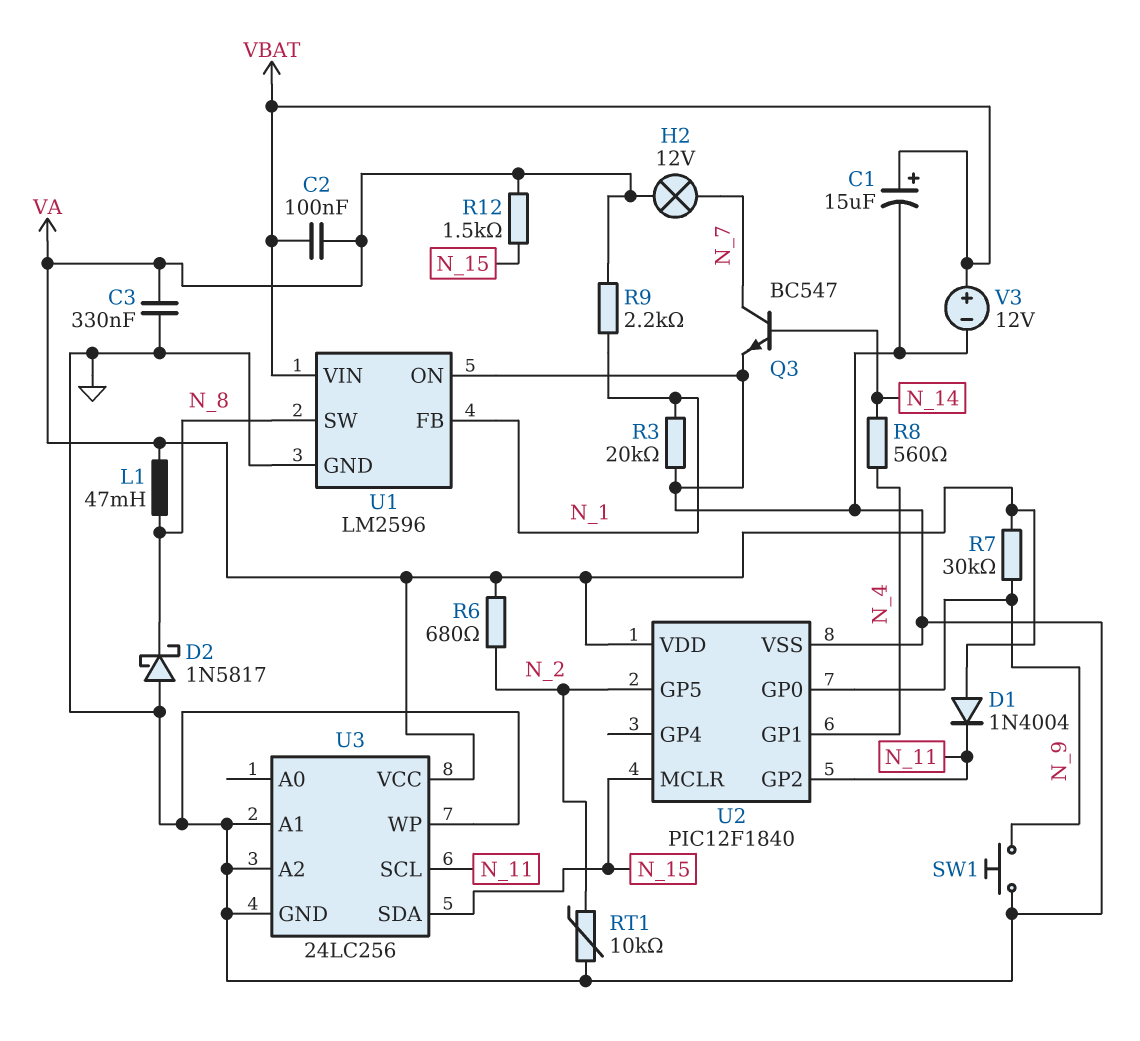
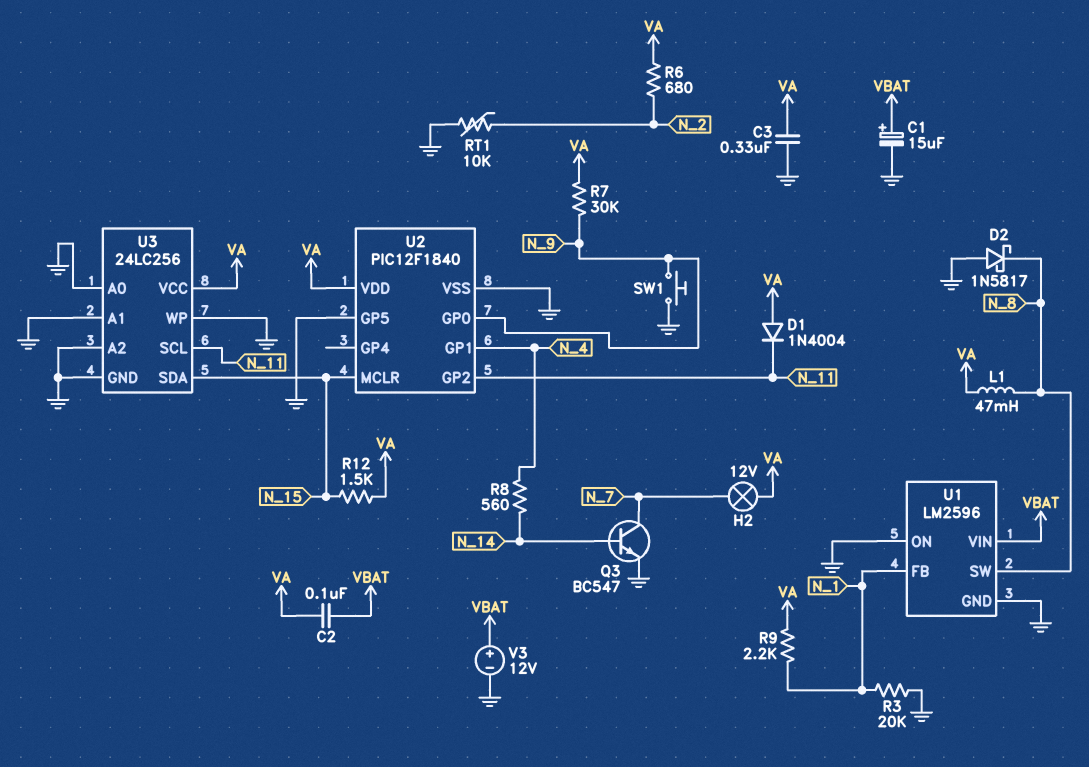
U2 pin GP5: N_2 -> GND
U3 pin A0: none -> GND

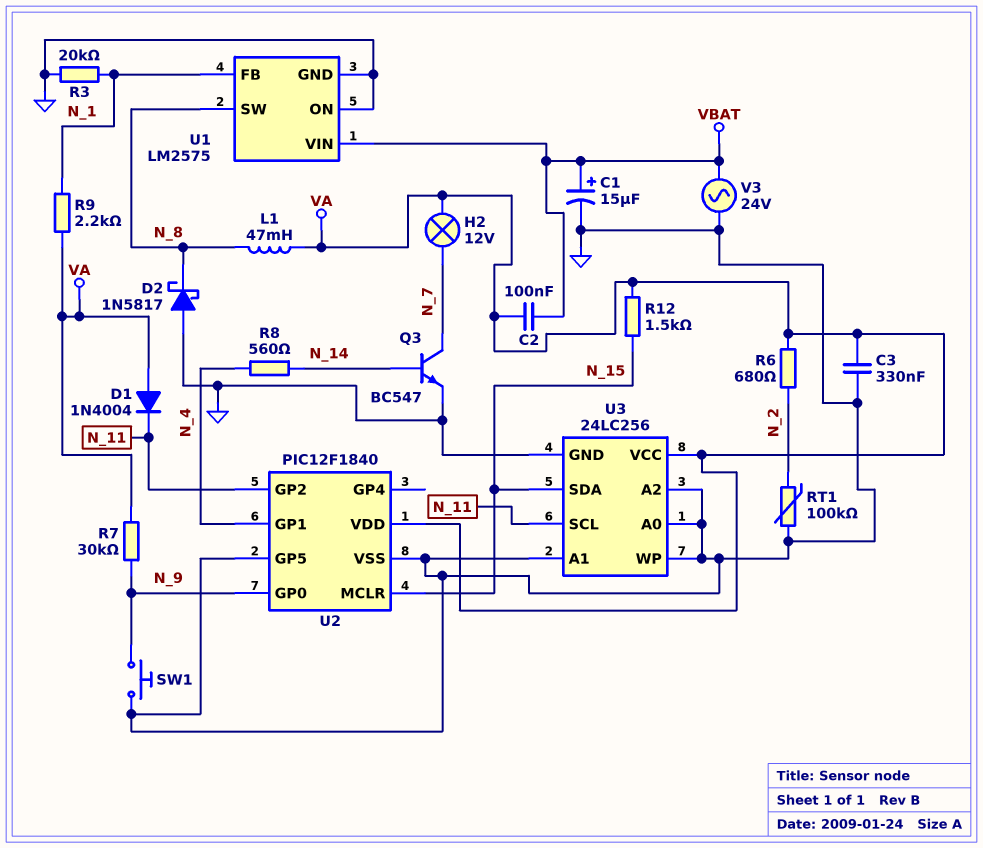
RT1: 10k (GND, N_2) -> 100k (GND, N_2)
U1: LM2596 -> LM2575
V3: 12V (plus VBAT, minus GND) -> AC 24V (GND, VBAT)

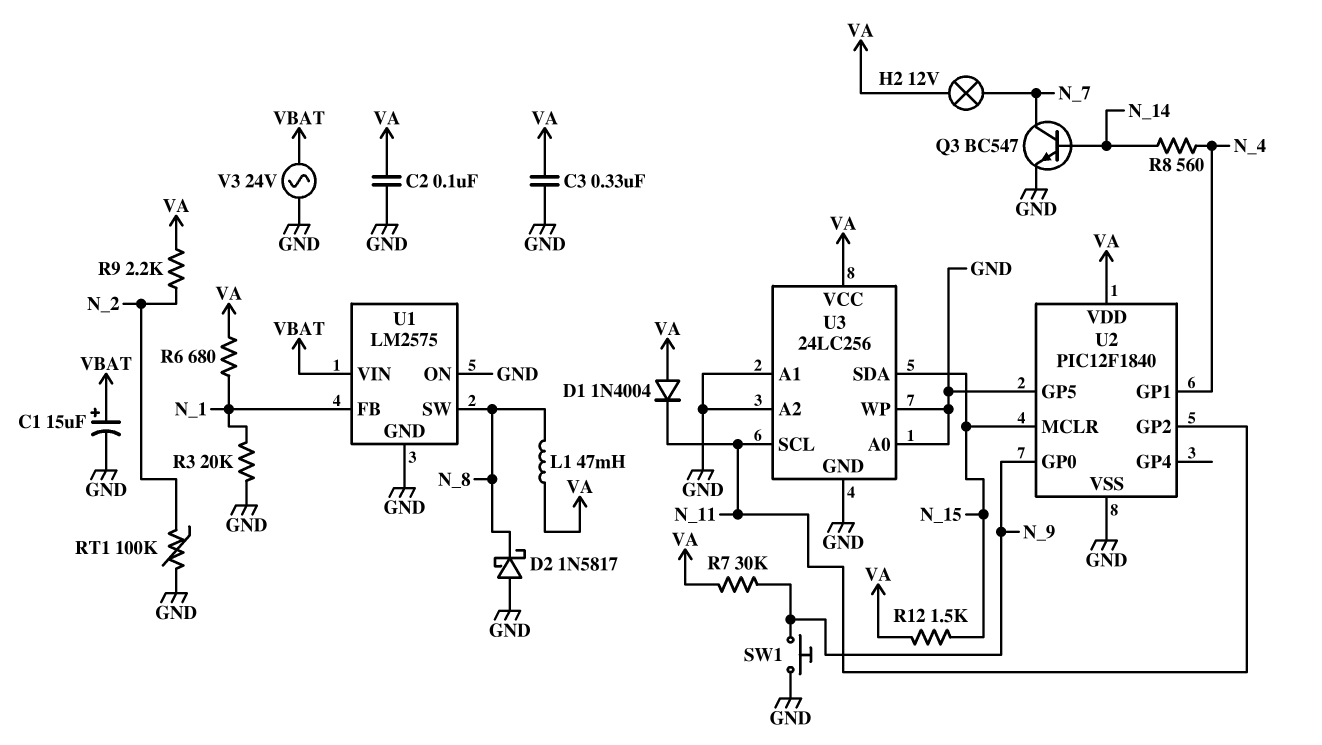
C2: 100nF (VA, VBAT) -> 100nF (GND, VA)
R6: 680 (N_2, VA) -> 680 (N_1, VA)
R9: 2.2k (N_1, VA) -> 2.2k (N_2, VA)

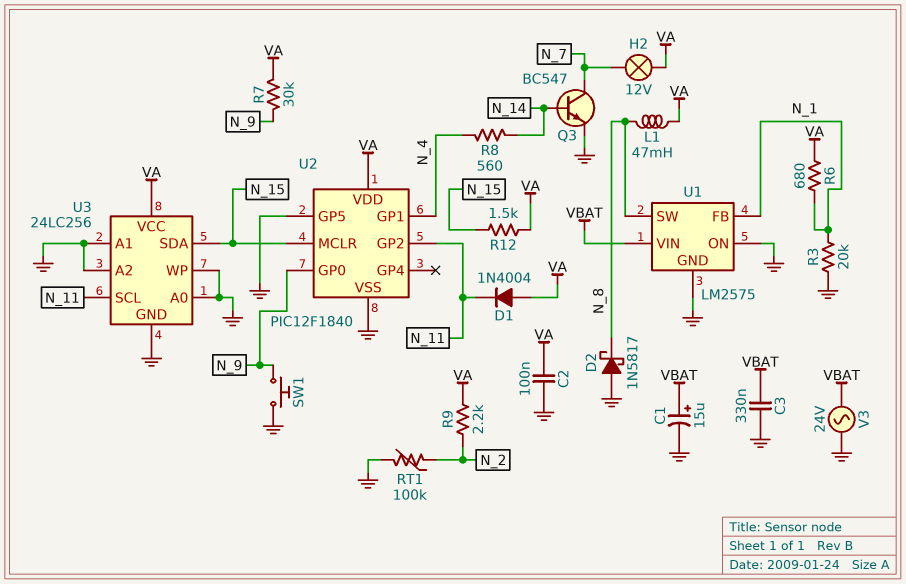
C3: 330nF (GND, VA) -> 330nF (GND, VBAT)

